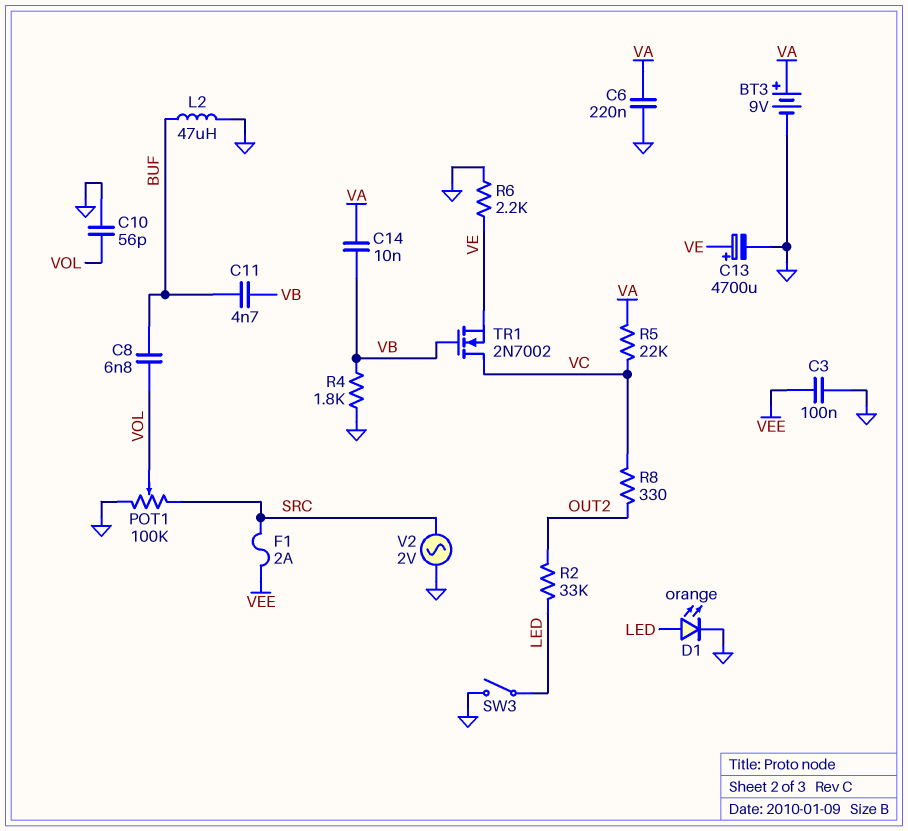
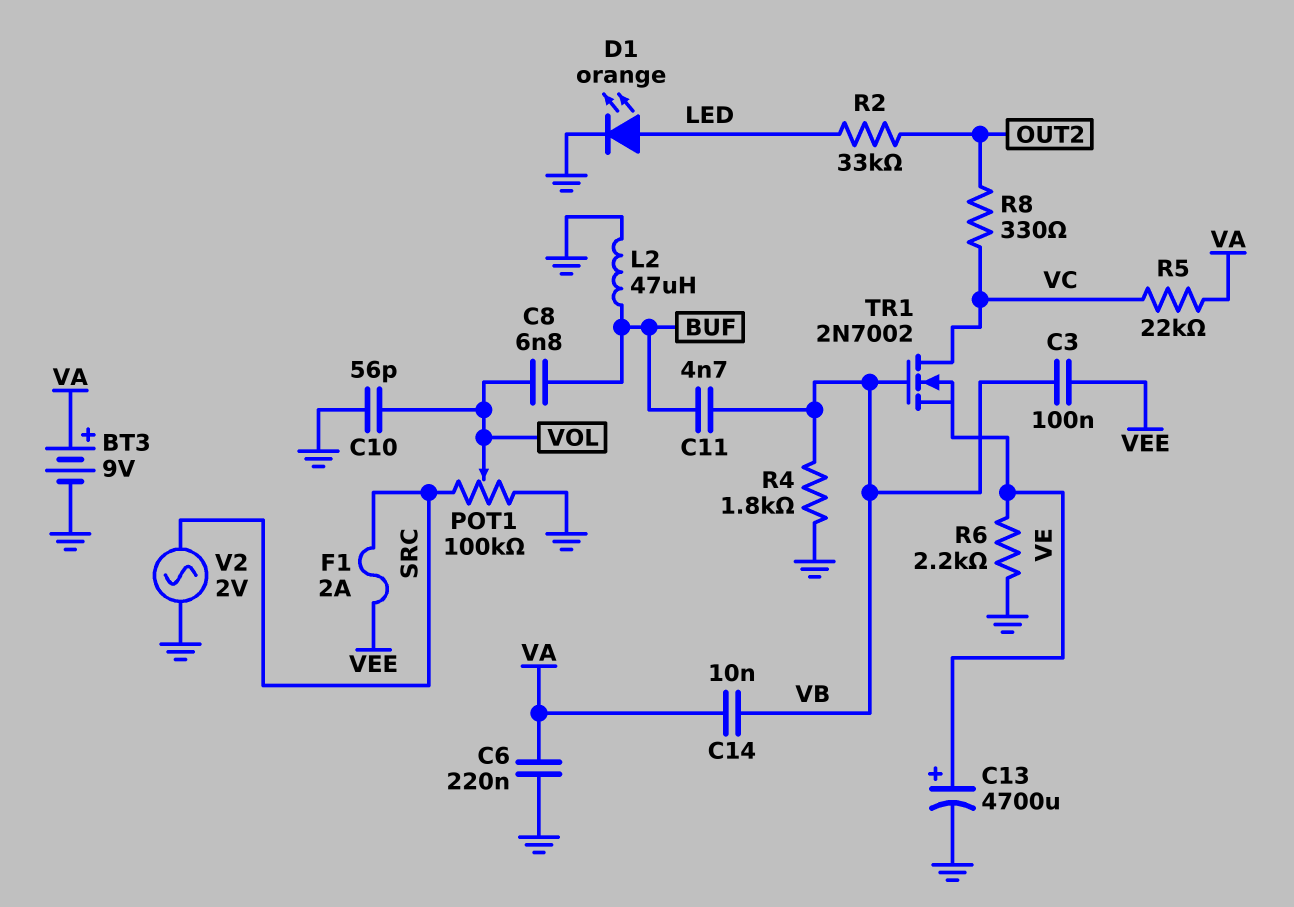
C3: 100nF (GND, VEE) -> 100nF (VB, VEE)
SW3: switch (GND, LED) -> none

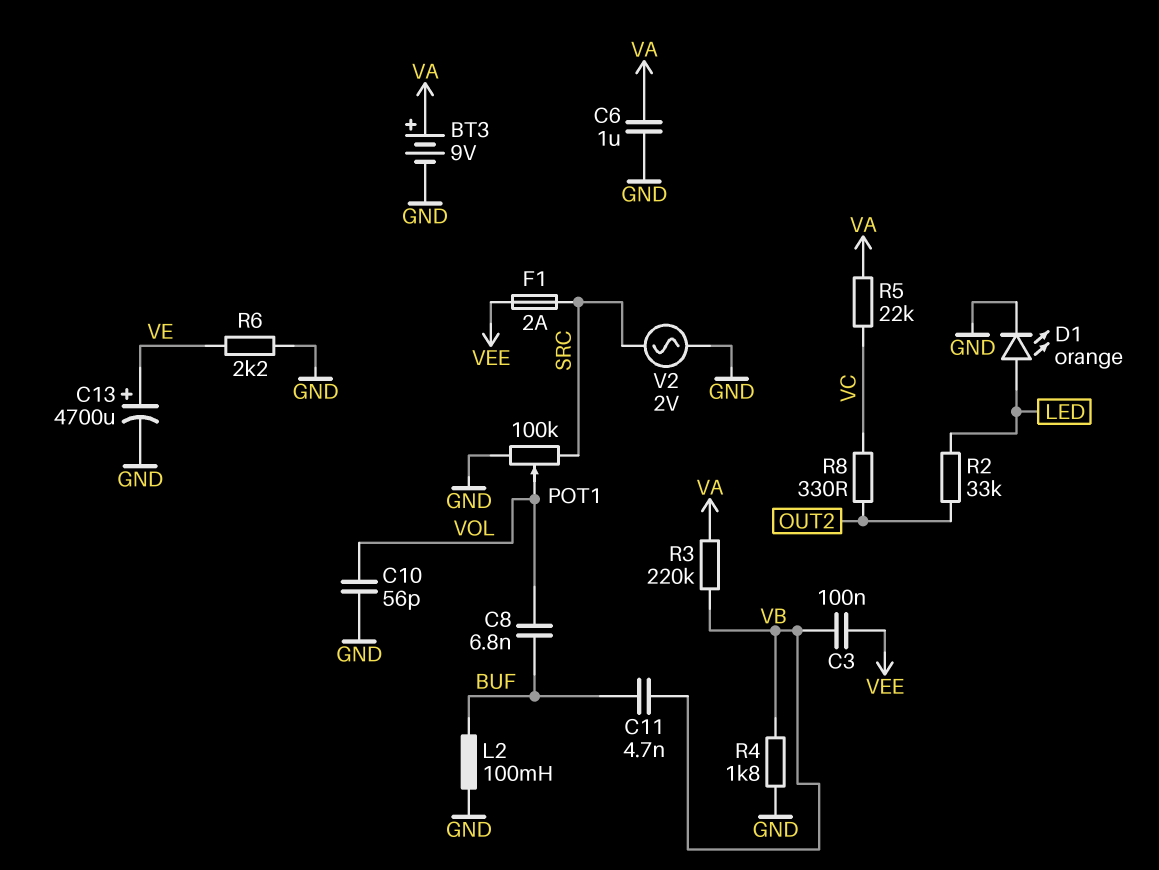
C6: 220nF (GND, VA) -> 1uF (GND, VA)
C14: 10nF (VA, VB) -> none
L2: 47uH (BUF, GND) -> 100mH (BUF, GND)
R3: none -> 220k (VA, VB)
TR1: NMOS 2N7002 (G VB, D VC, S VE) -> none

